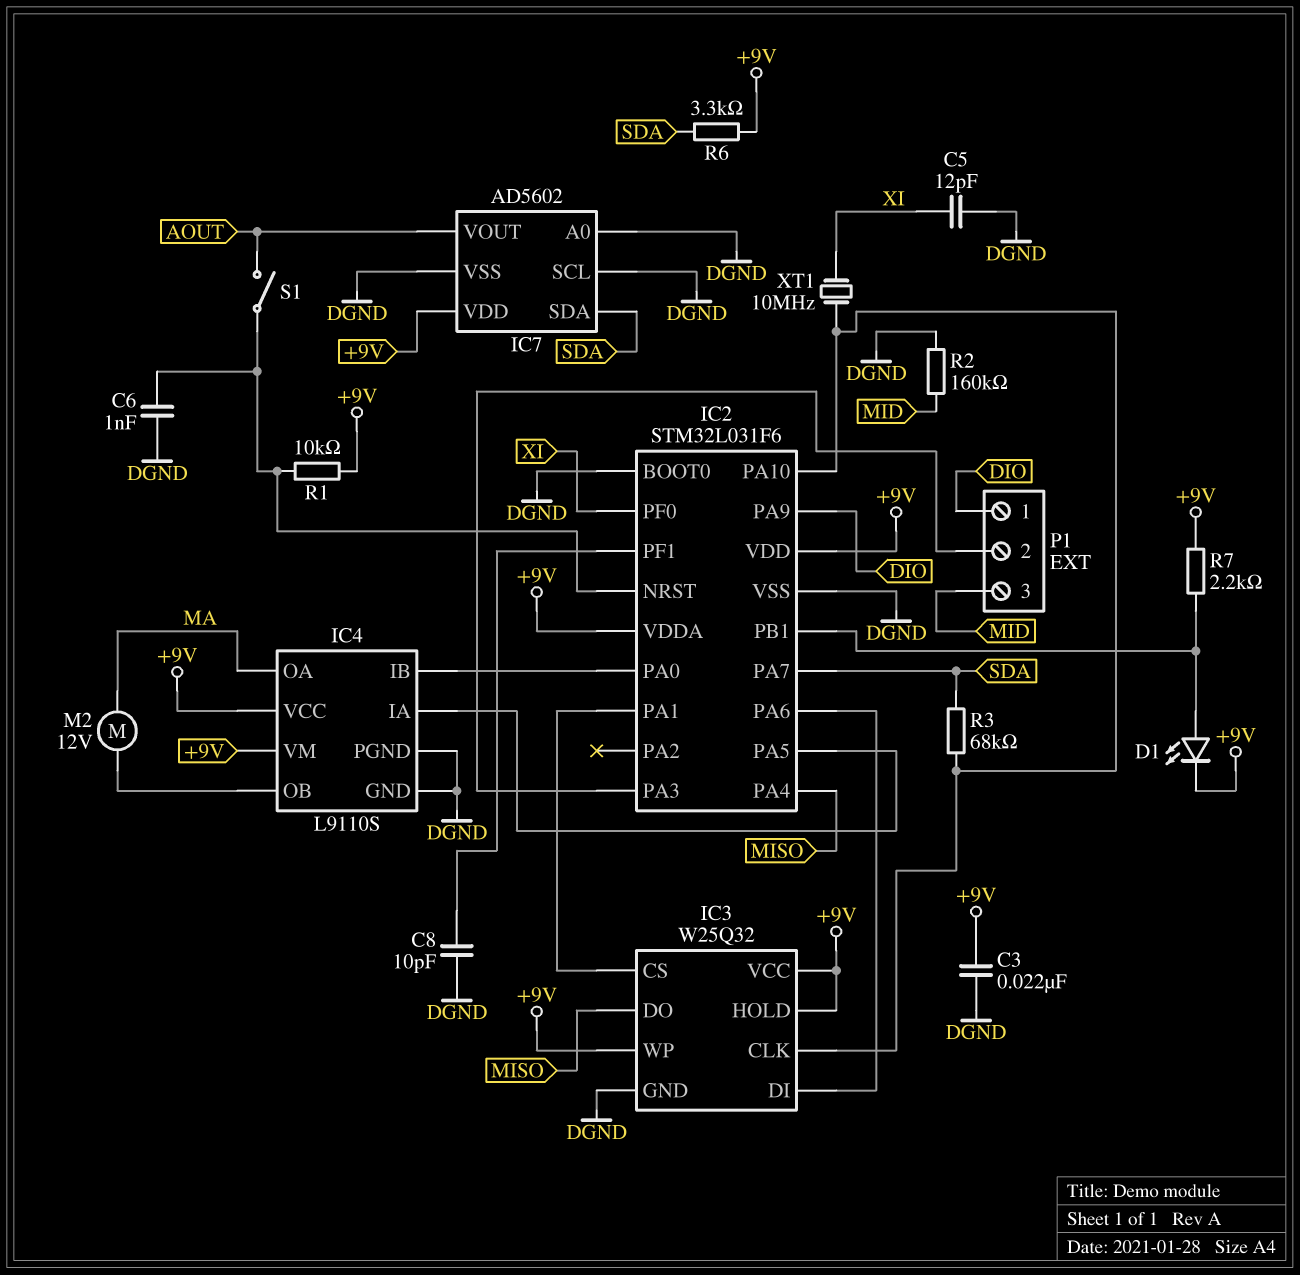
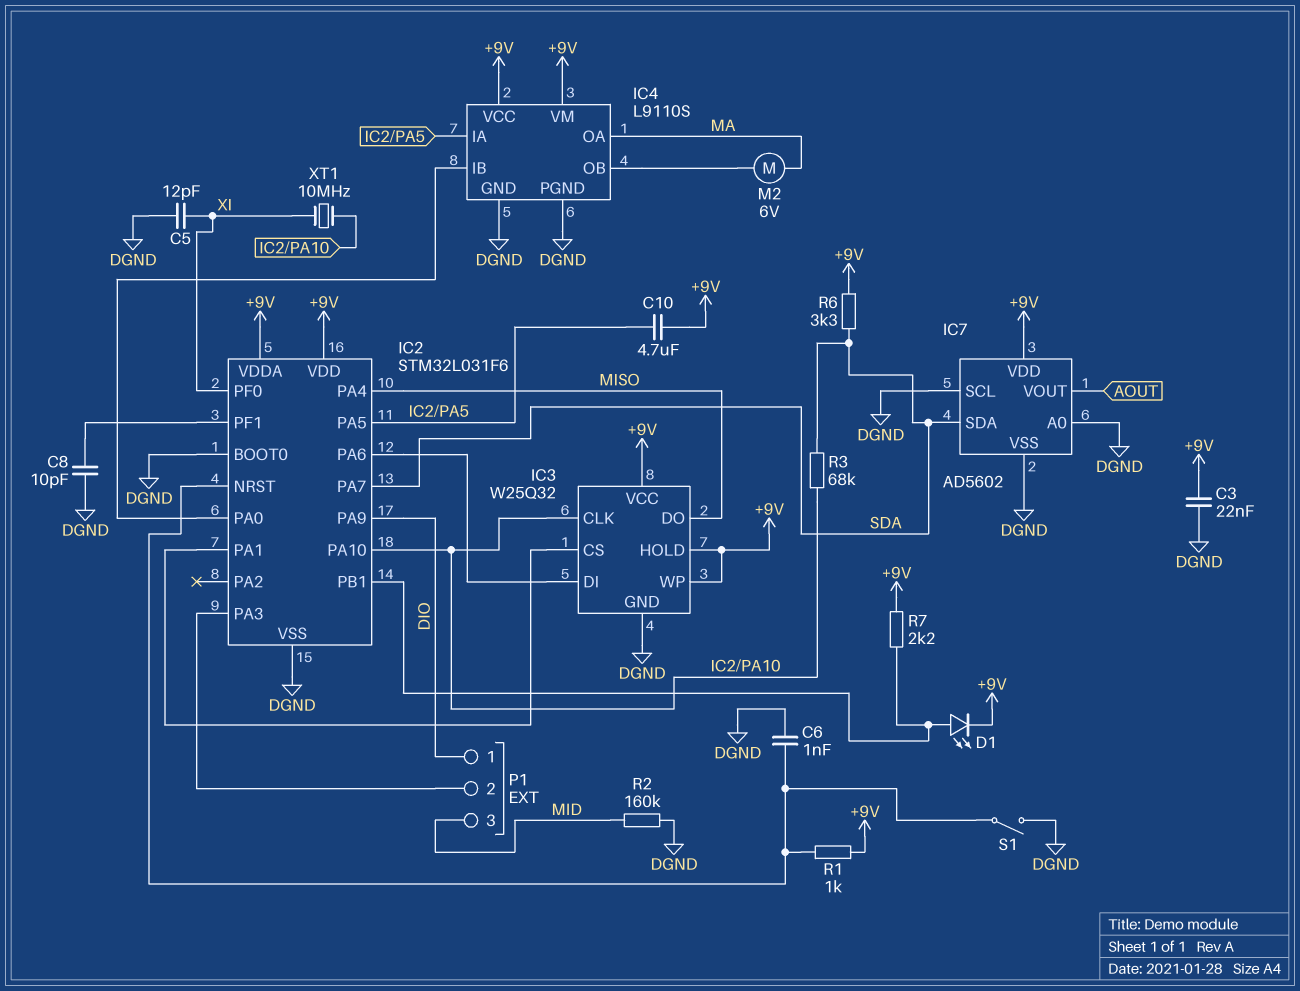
C10: none -> 4.7uF (+9V, IC2/PA5)
M2: motor 12V (IC4/OB, MA) -> motor 6V (IC4/OB, MA)
R1: 10k (+9V, IC2/NRST) -> 1k (+9V, IC2/NRST)
S1: switch (AOUT, IC2/NRST) -> switch (DGND, IC2/NRST)

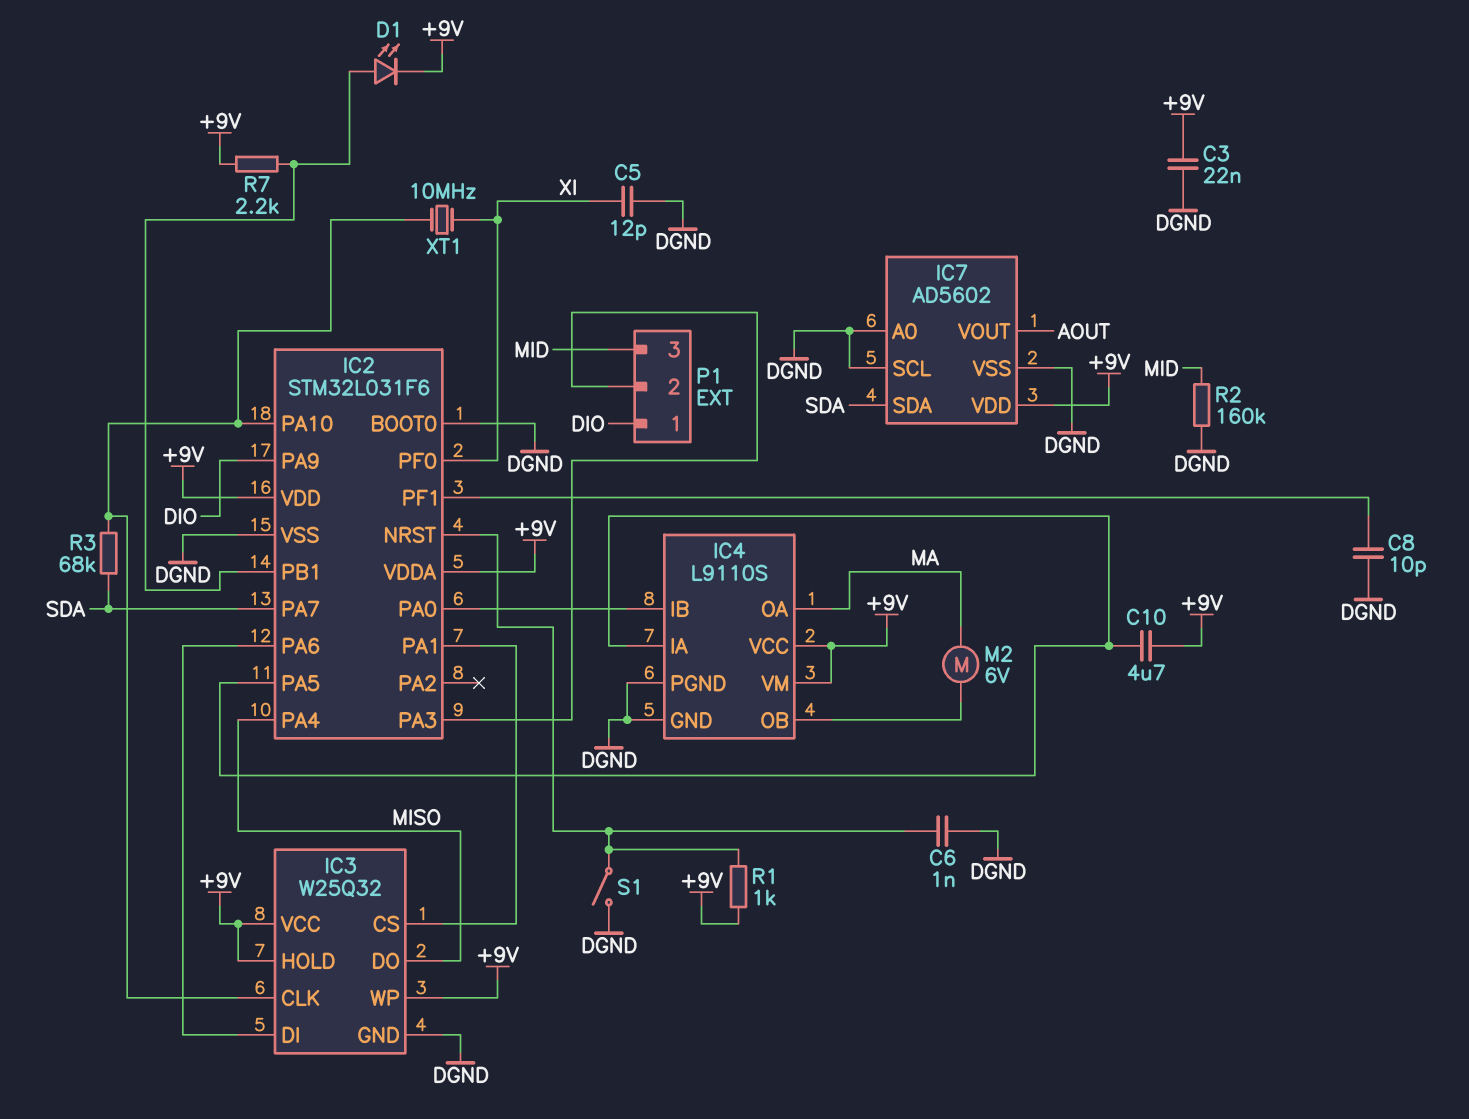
R6: 3.3k (+9V, SDA) -> none

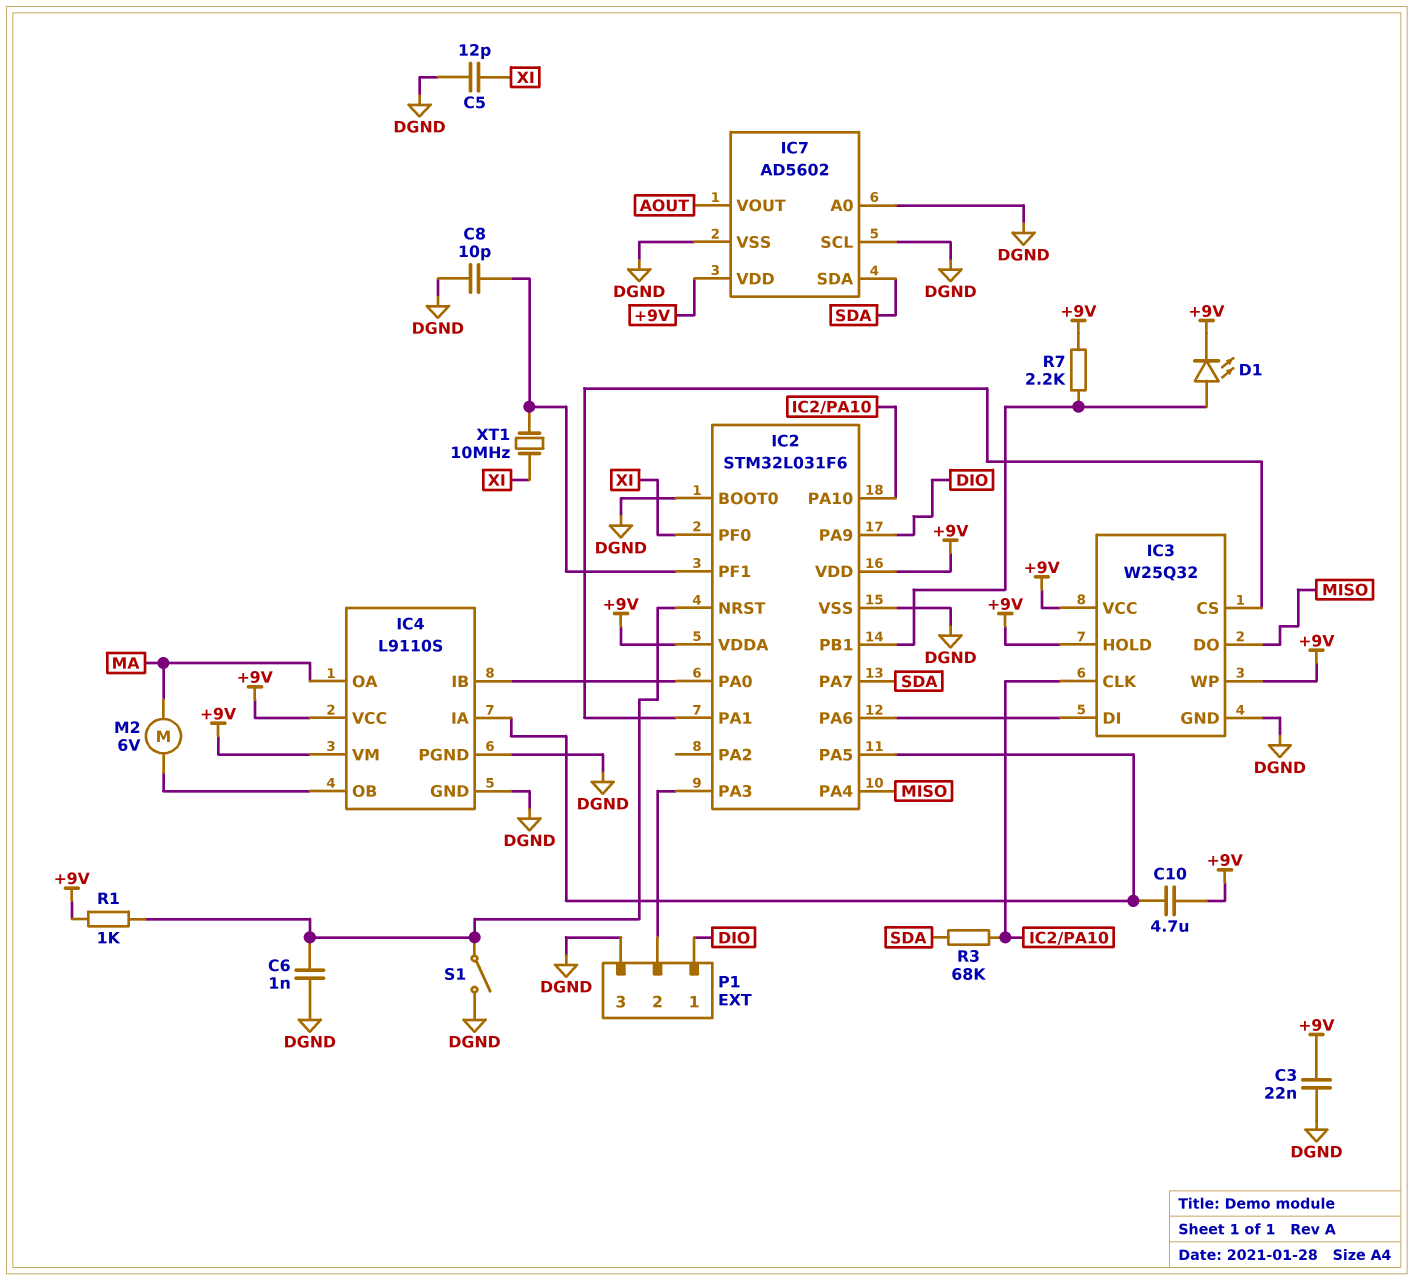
P1 pin 3: MID -> DGND
R2: 160k (DGND, MID) -> none
XT1: 10MHz (IC2/PA10, XI) -> 10MHz (IC2/PF1, XI)

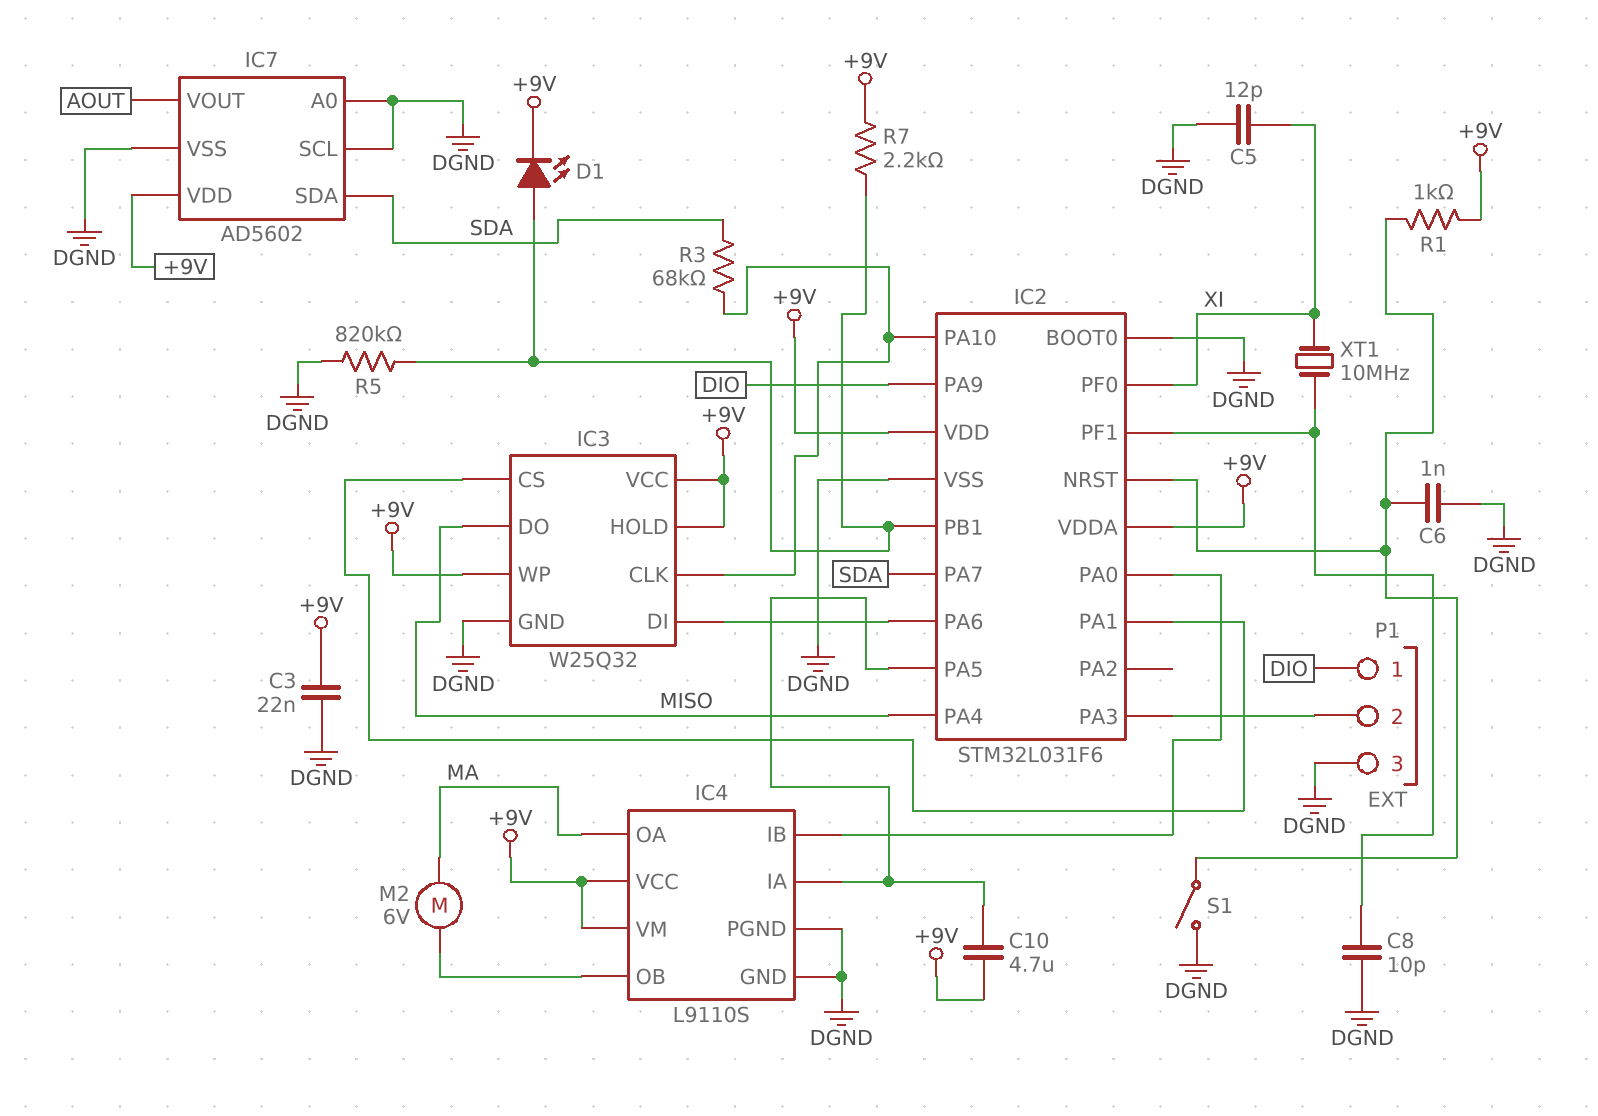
R5: none -> 820k (DGND, IC2/PB1)

